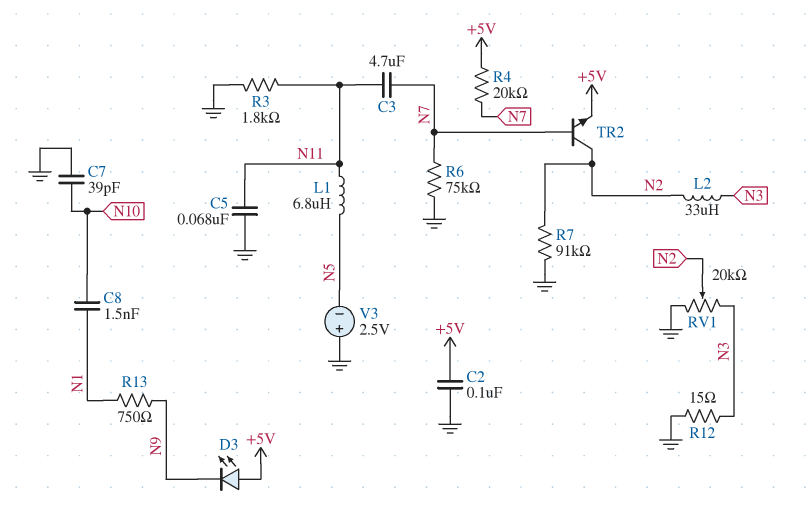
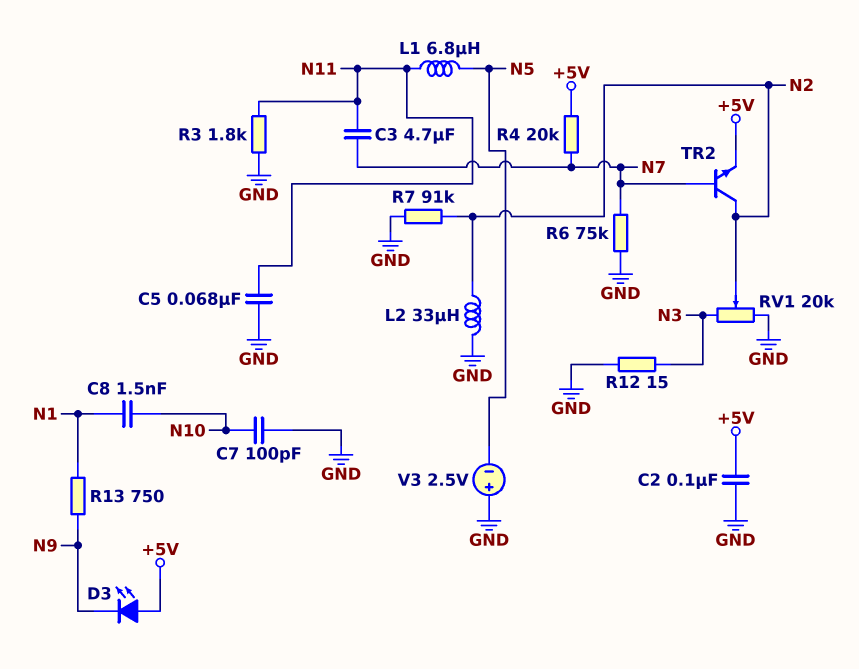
C7: 39pF (GND, N10) -> 100pF (GND, N10)
L2: 33uH (N2, N3) -> 33uH (GND, N2)

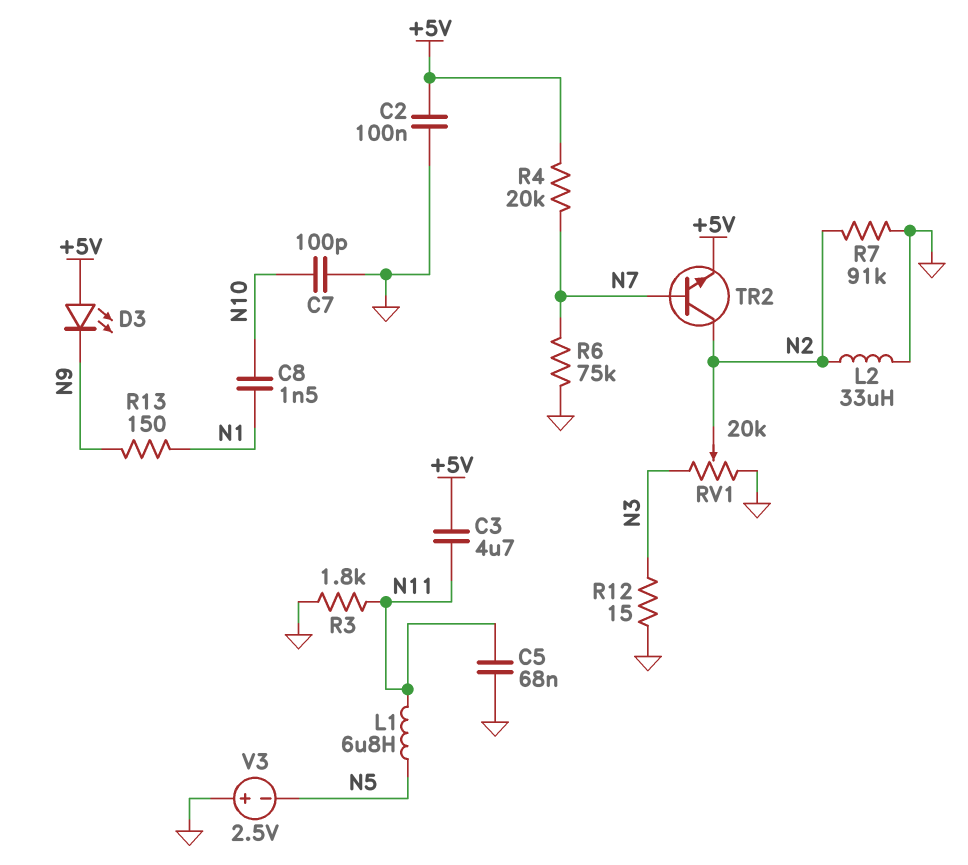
C3: 4.7uF (N7, N11) -> 4.7uF (+5V, N11)
R13: 750 (N1, N9) -> 150 (N1, N9)

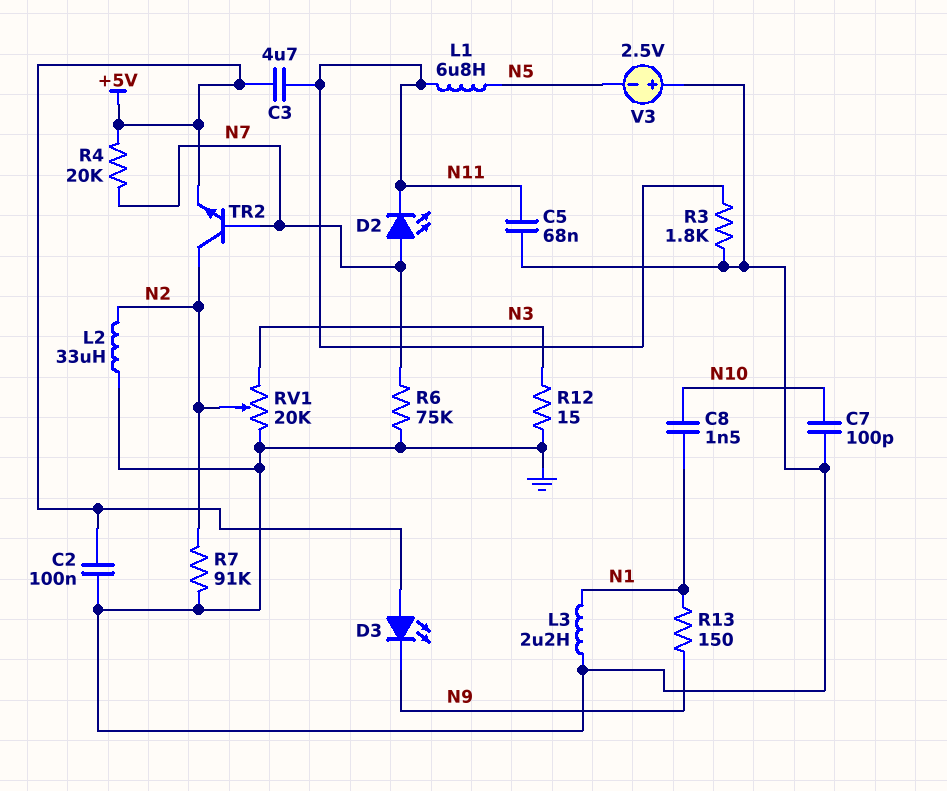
D2: none -> LED (A N7, K N11)
L3: none -> 2.2uH (GND, N1)

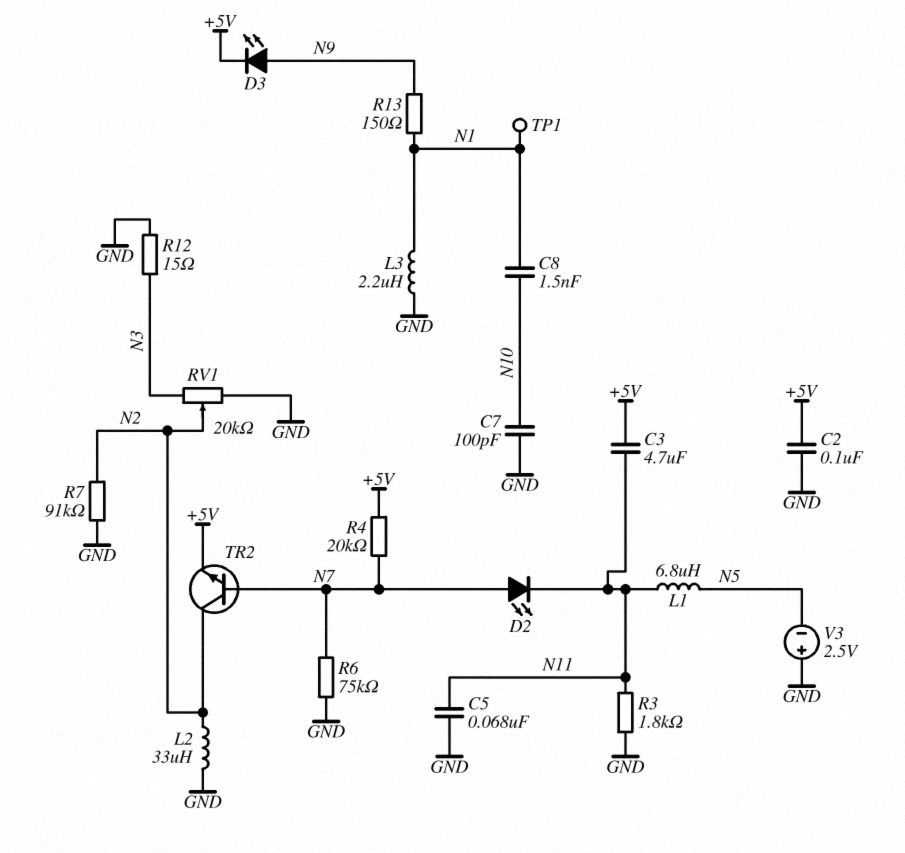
D3: LED (A +5V, K N9) -> LED (A N9, K +5V)
TP1: none -> test point (N1)

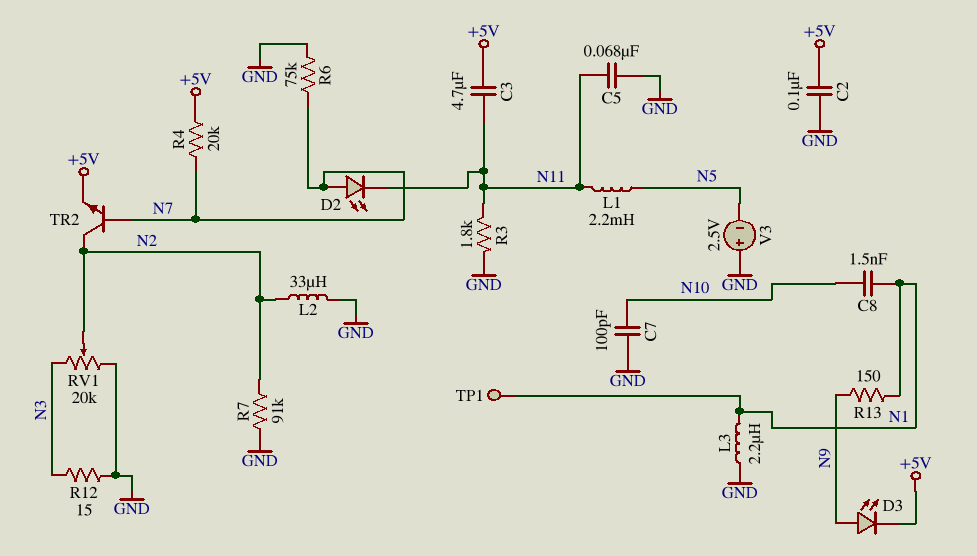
L1: 6.8uH (N5, N11) -> 2.2mH (N5, N11)

